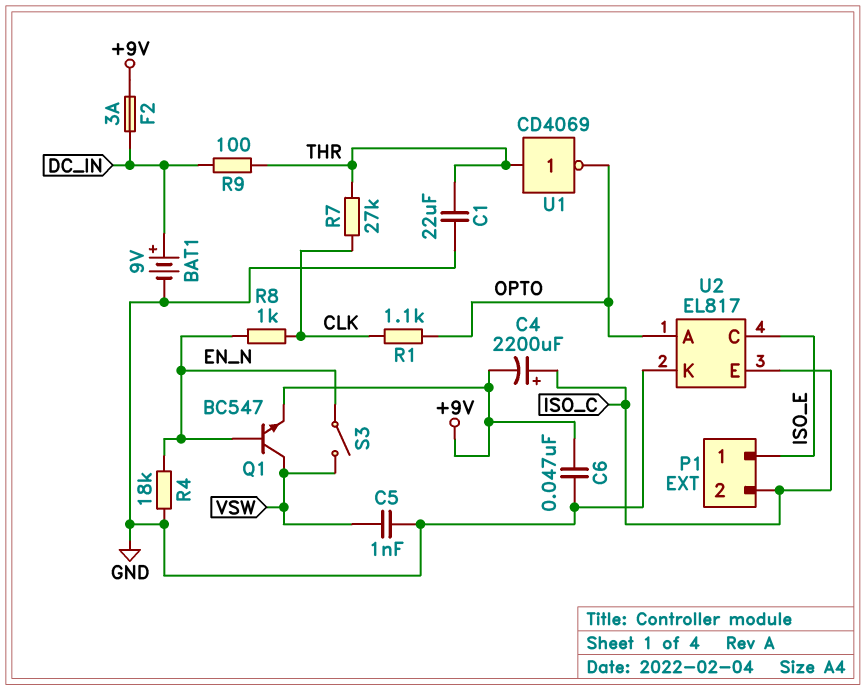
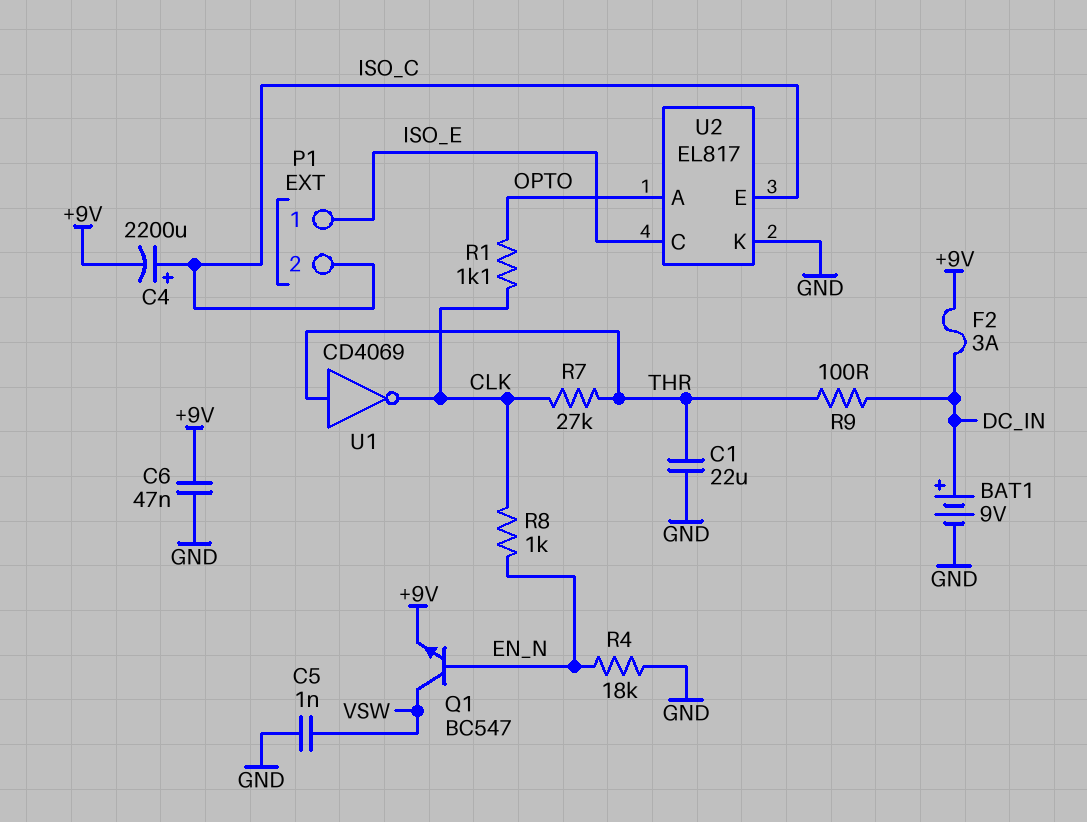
S3: switch (EN_N, VSW) -> none
U1: NOT CD4069 (in THR, out OPTO) -> NOT CD4069 (in THR, out CLK)

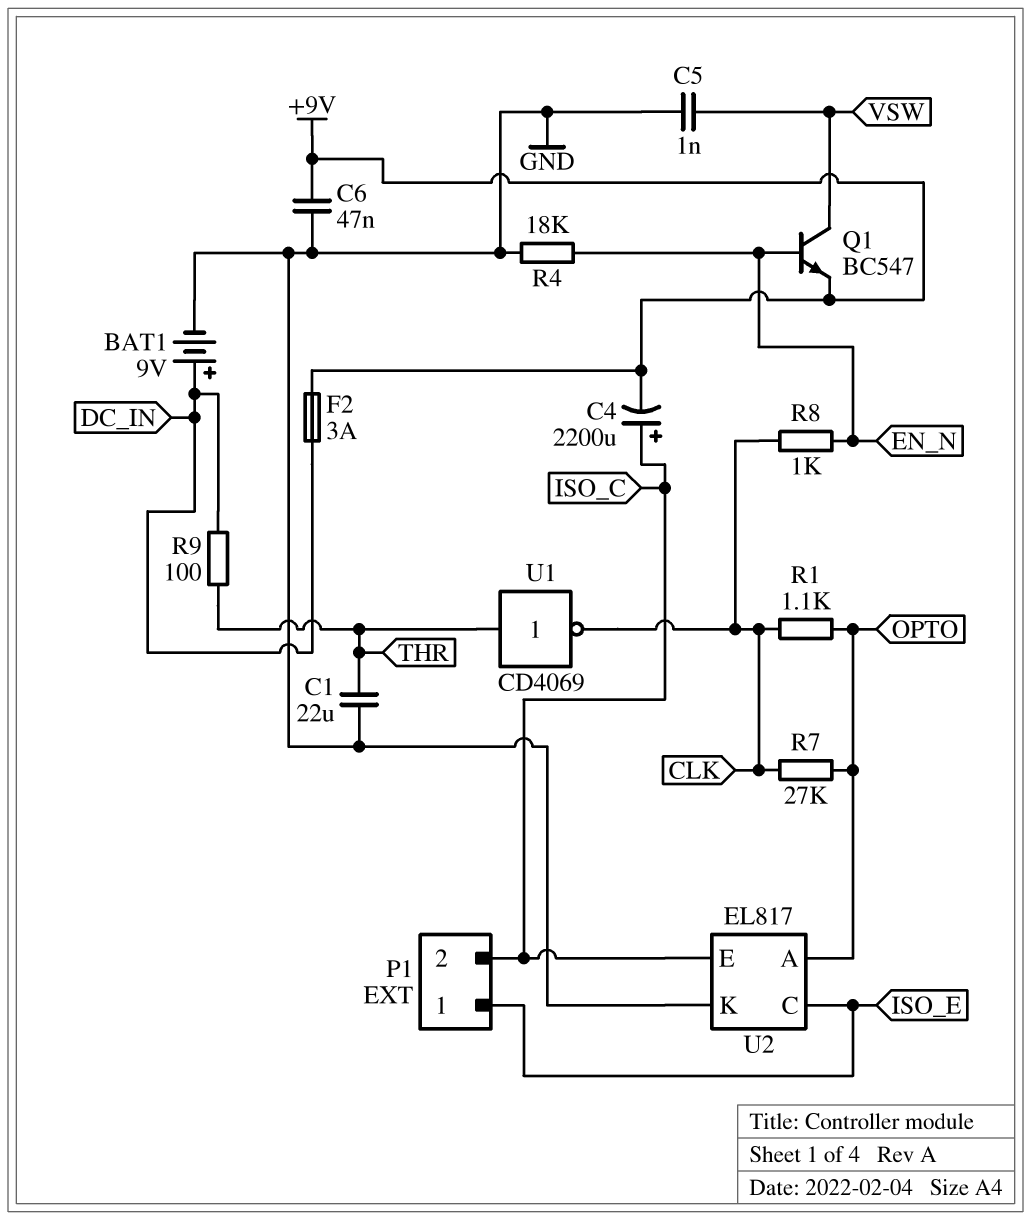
R7: 27k (CLK, THR) -> 27k (CLK, OPTO)

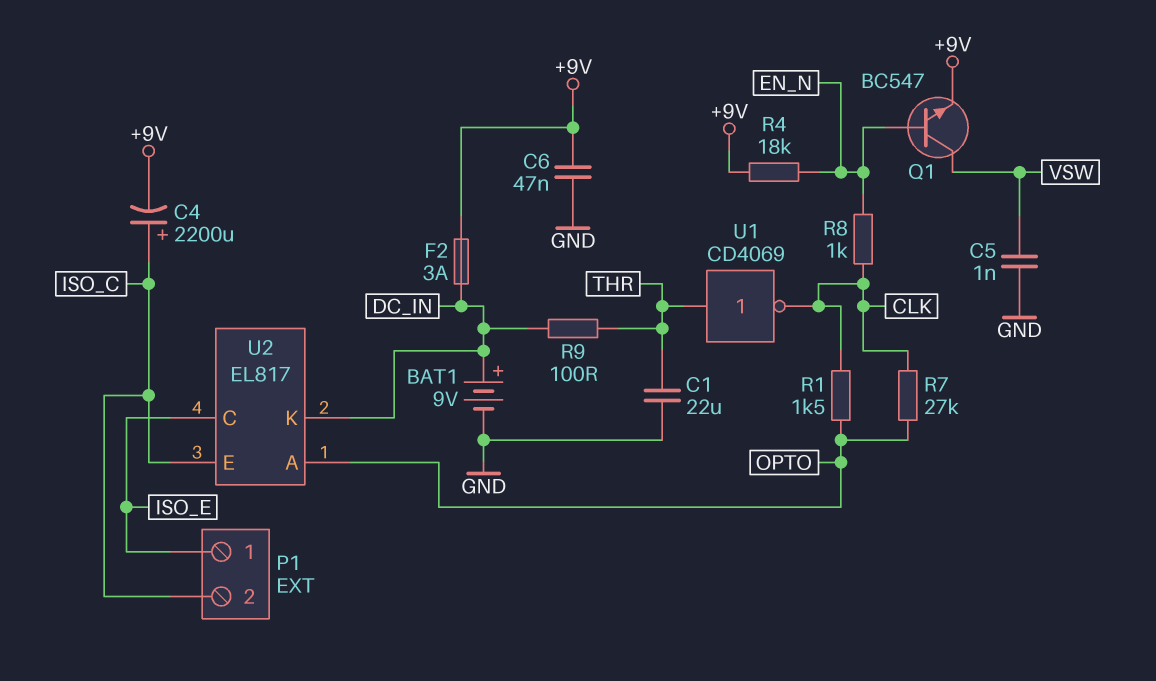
R1: 1.1k (CLK, OPTO) -> 1.5k (CLK, OPTO)
R4: 18k (EN_N, GND) -> 18k (+9V, EN_N)
U2 pin K: GND -> DC_IN

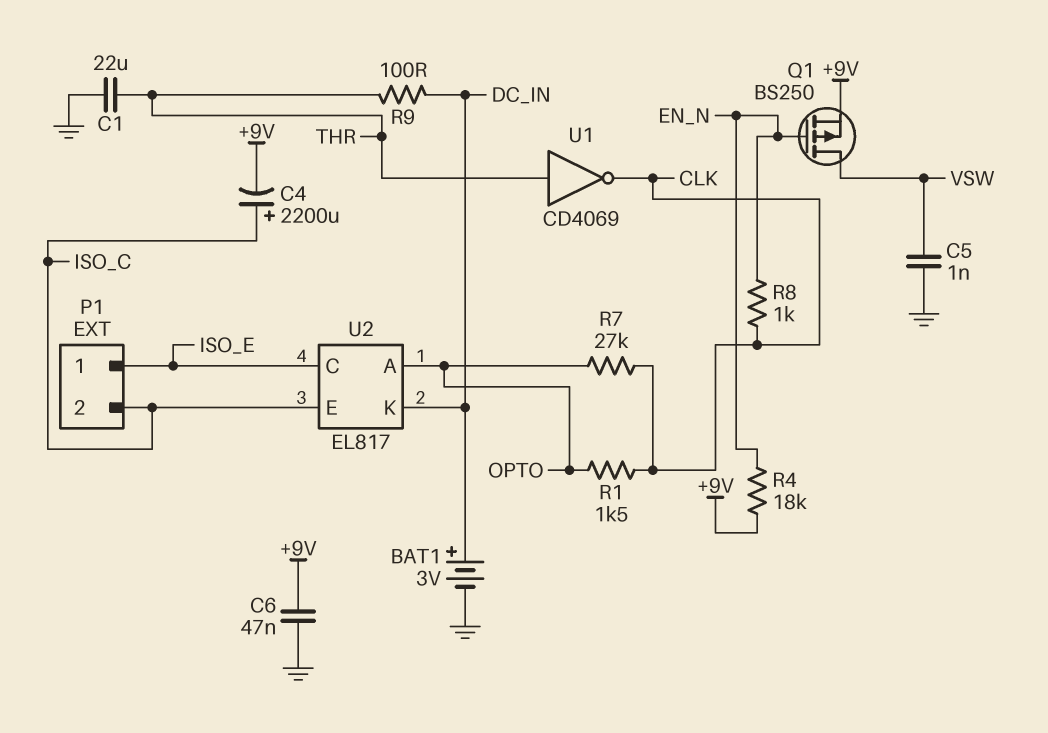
BAT1: 9V (plus DC_IN, minus GND) -> 3V (plus DC_IN, minus GND)
F2: 3A (+9V, DC_IN) -> none
Q1: NPN BC547 (B EN_N, C VSW, E +9V) -> PMOS BS250 (G EN_N, D VSW, S +9V)

